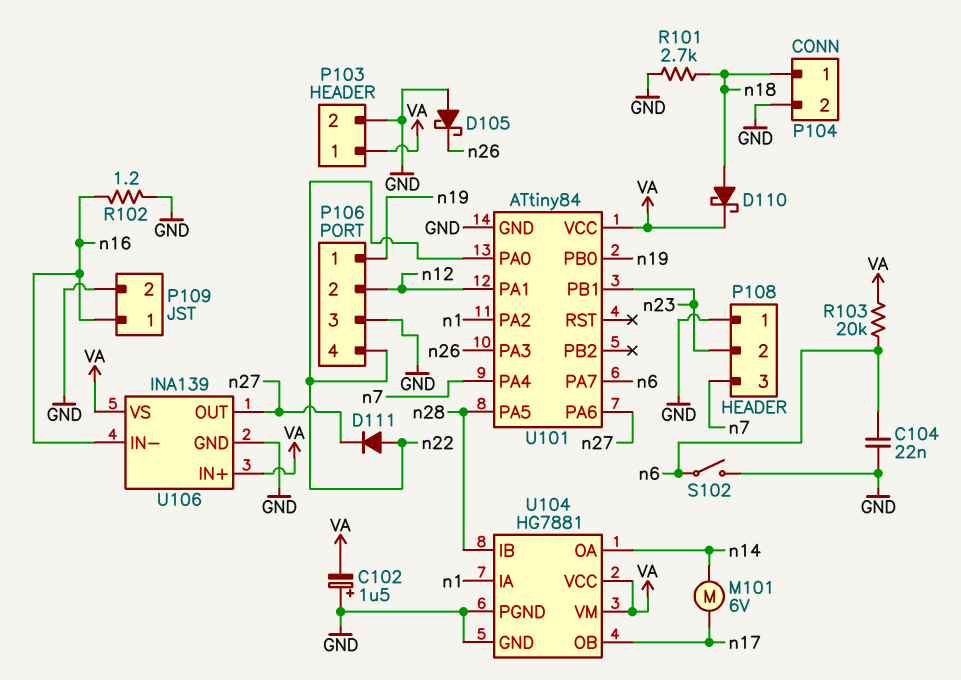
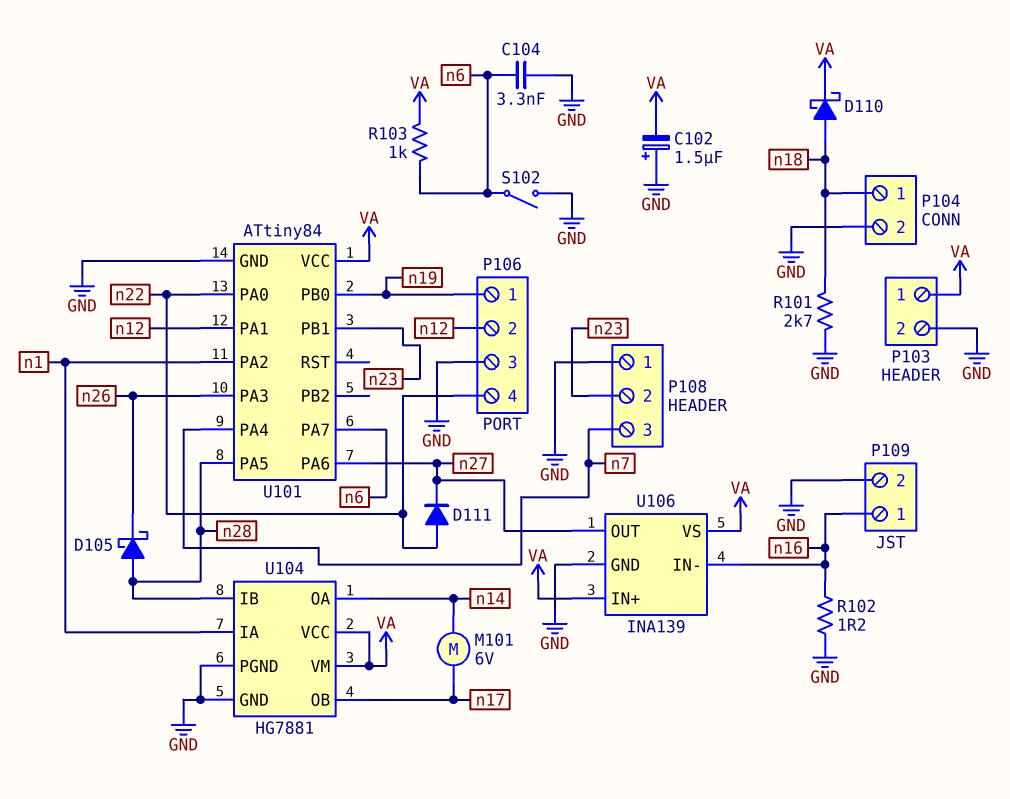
C104: 22nF (GND, n6) -> 3.3nF (GND, n6)
D105: schottky (A GND, K n26) -> schottky (A n28, K n26)
R103: 20k (VA, n6) -> 1k (VA, n6)

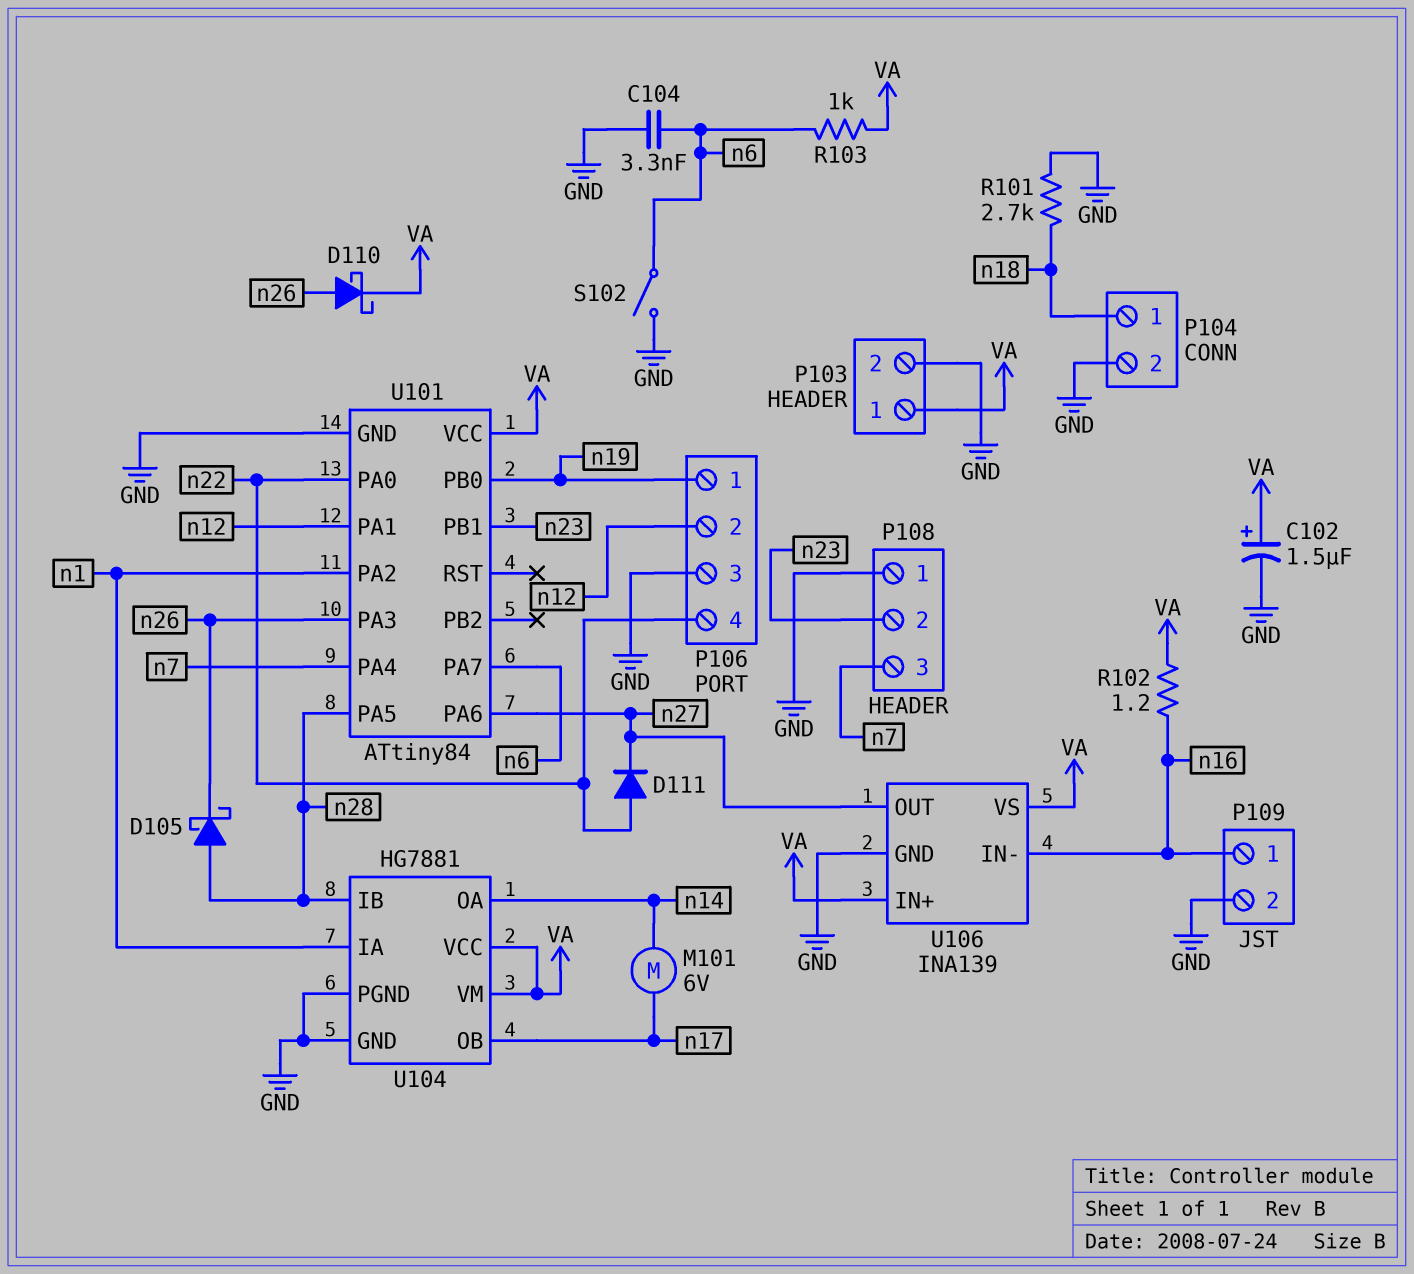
C102: 1.5uF (plus GND, minus VA) -> 1.5uF (plus VA, minus GND)
D110: schottky (A n18, K VA) -> schottky (A n26, K VA)
R102: 1.2 (GND, n16) -> 1.2 (VA, n16)

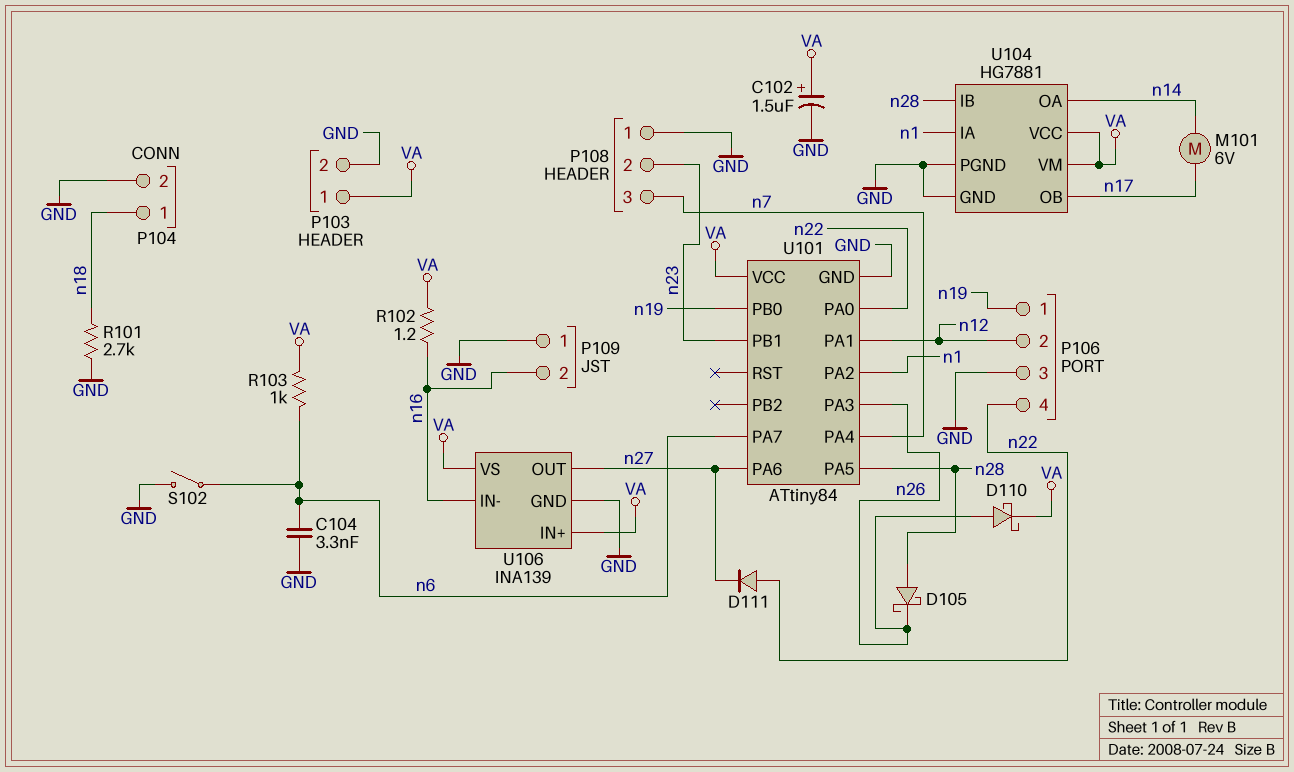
P109 pin 1: n16 -> GND
P109 pin 2: GND -> n16

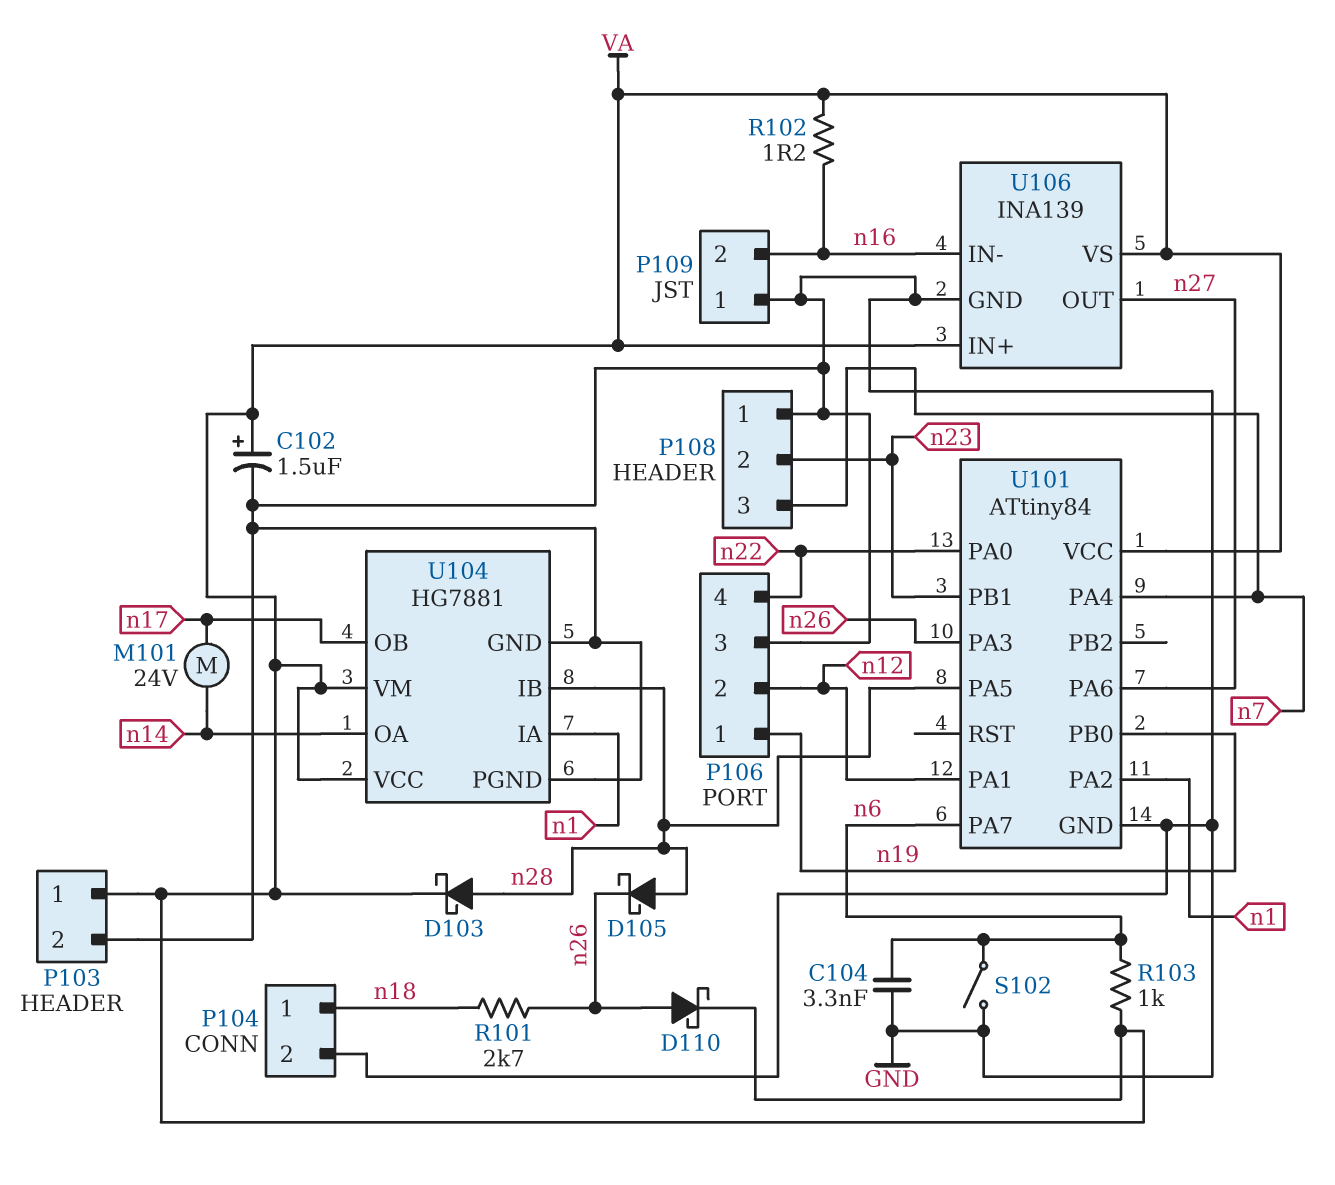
D103: none -> schottky (A n28, K VA)
D111: diode (A n22, K n27) -> none
M101: motor 6V (n14, n17) -> motor 24V (n14, n17)
R101: 2.7k (GND, n18) -> 2.7k (n18, n26)

